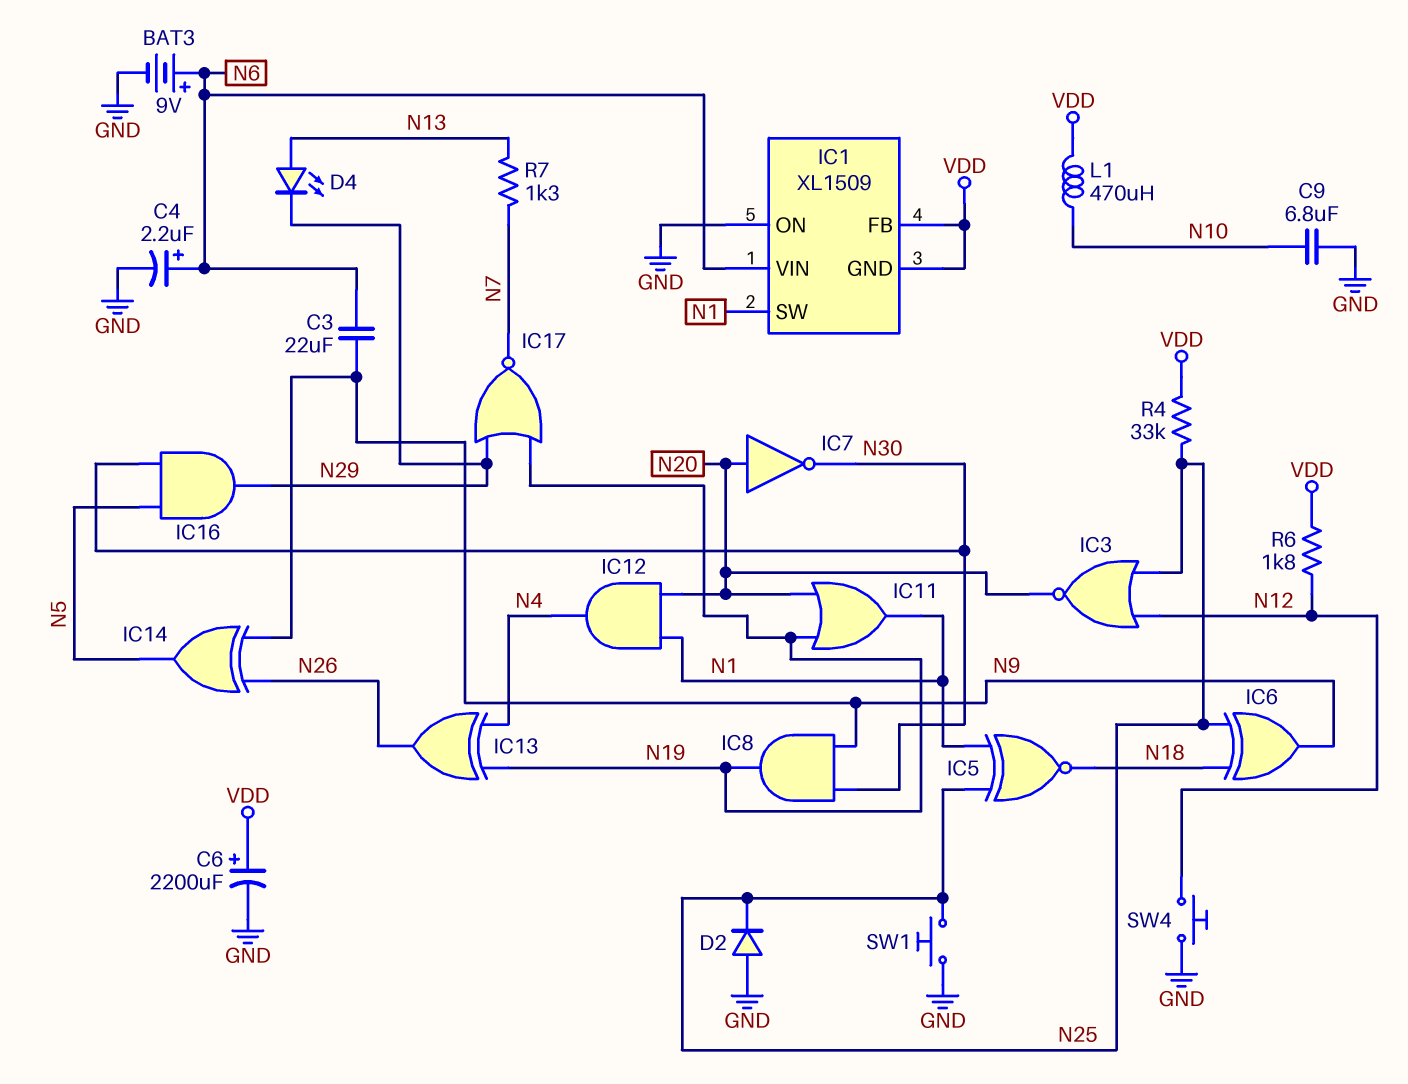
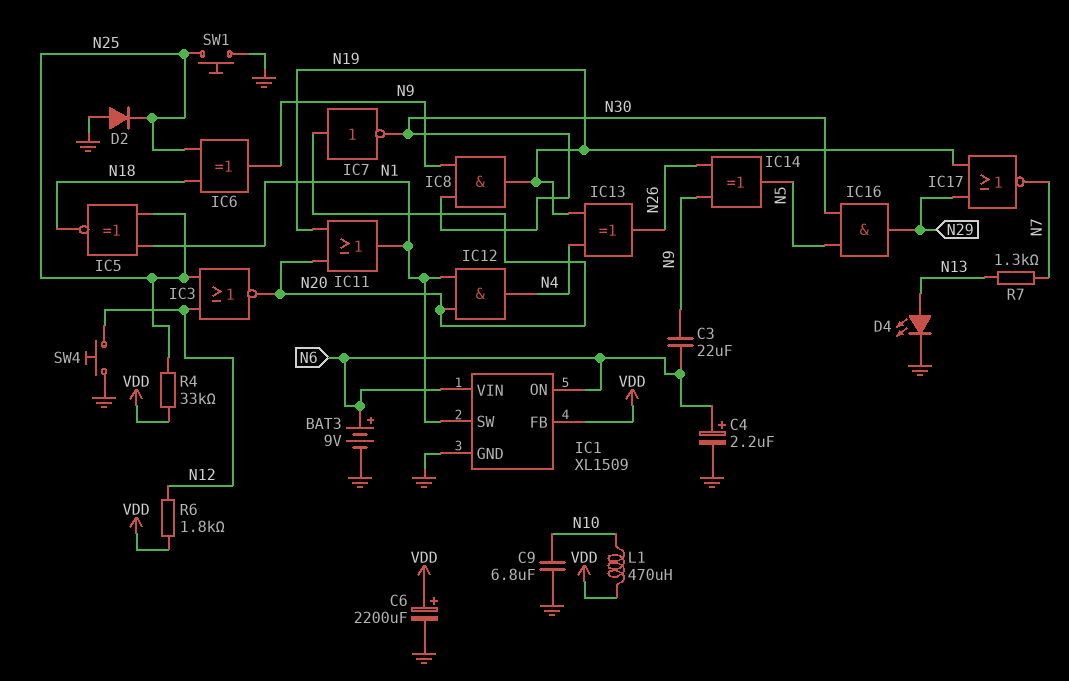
D4: LED (A N13, K N29) -> LED (A N13, K GND)
IC1 pin GND: VDD -> GND
IC1 pin ON: GND -> N6

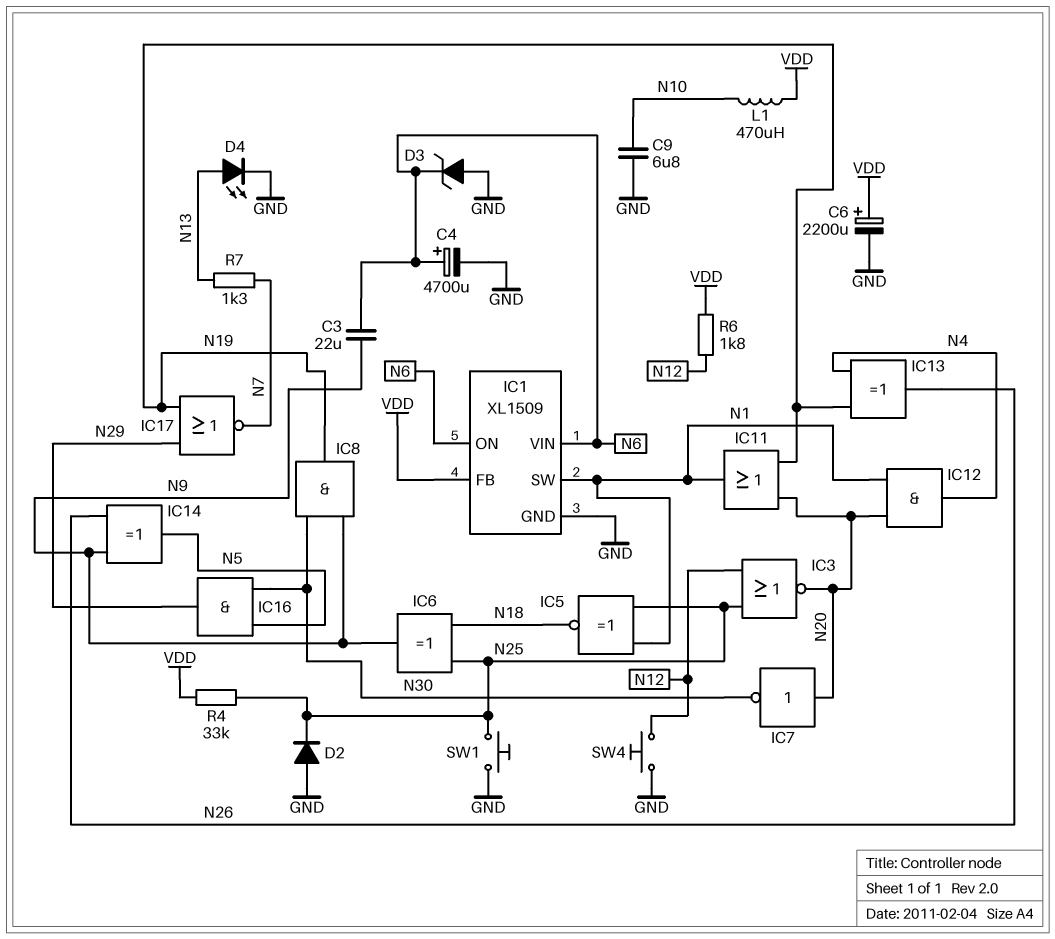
BAT3: 9V (plus N6, minus GND) -> none
C4: 2.2uF (plus N6, minus GND) -> 4700uF (plus N6, minus GND)
D3: none -> zener (A GND, K N6)

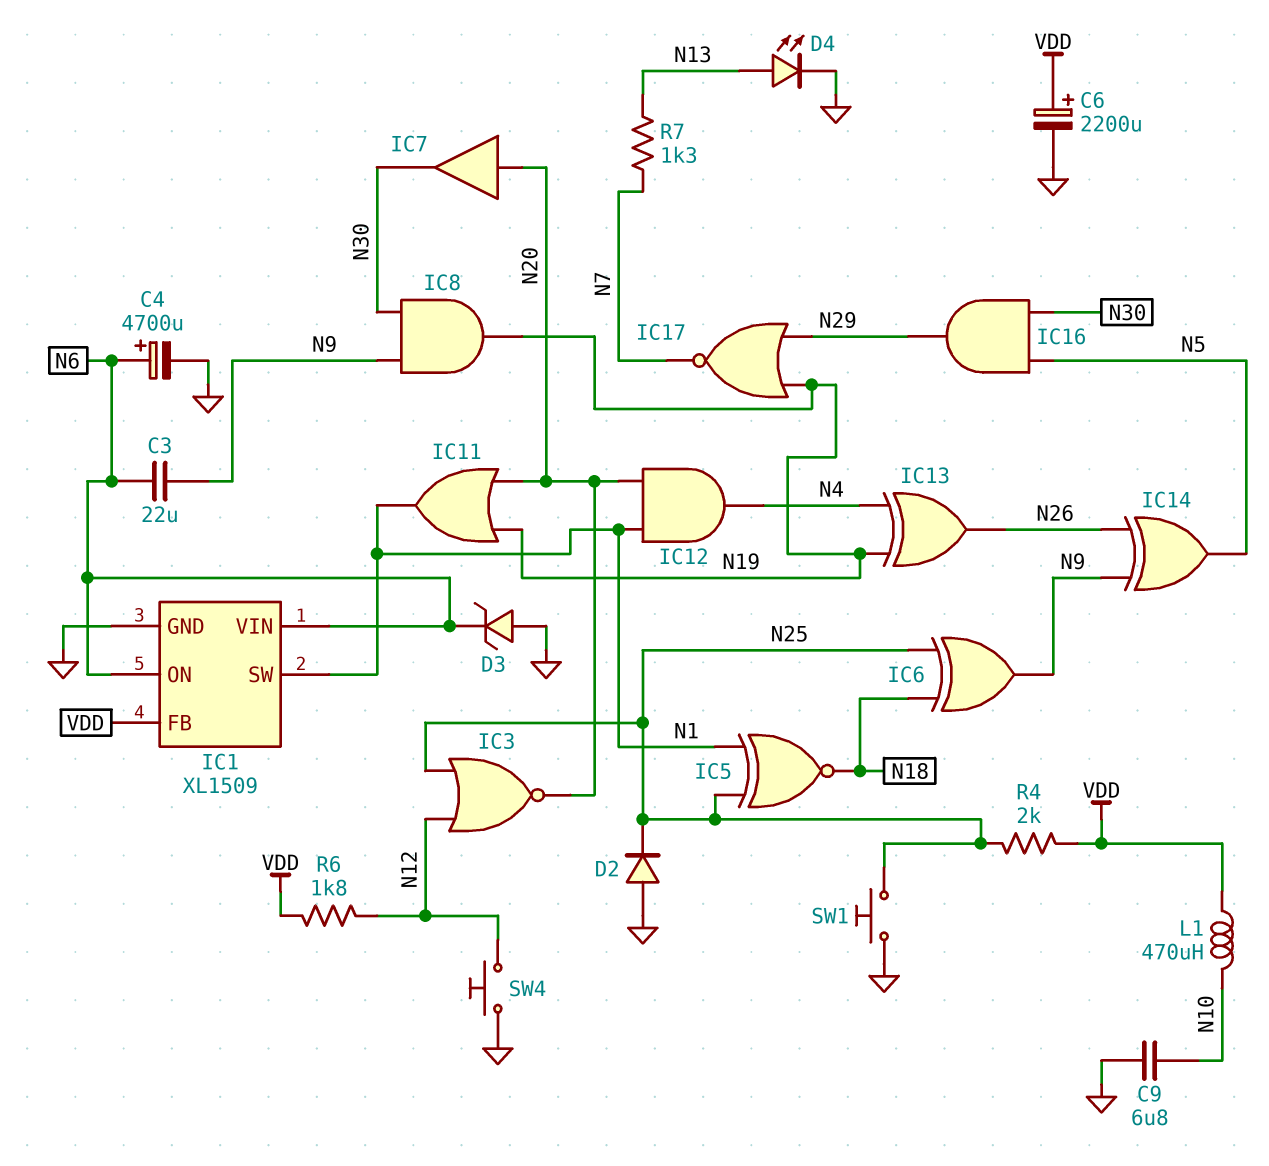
IC7: NOT (in N20, out N30) -> buffer (in N20, out N30)
R4: 33k (N25, VDD) -> 2k (N25, VDD)

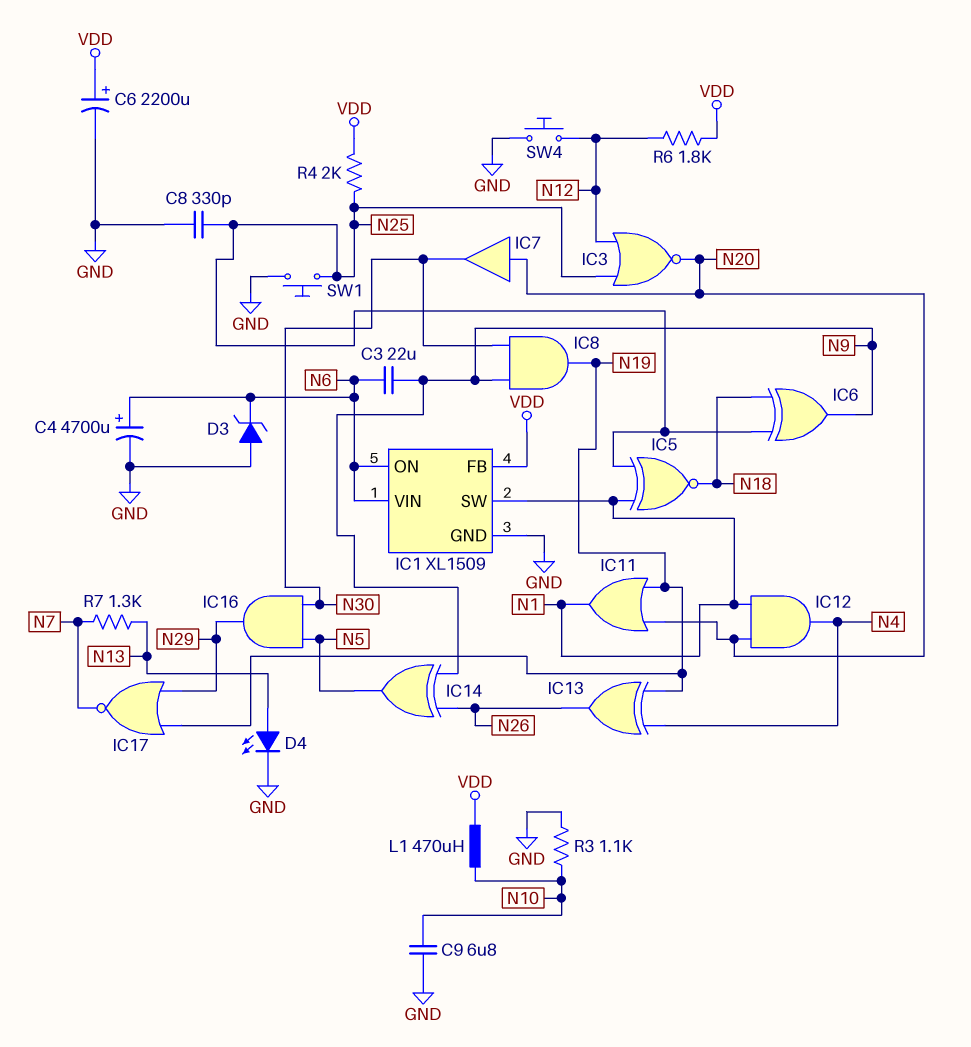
C8: none -> 330pF (GND, N25)
D2: diode (A GND, K N25) -> none
R3: none -> 1.1k (GND, N10)

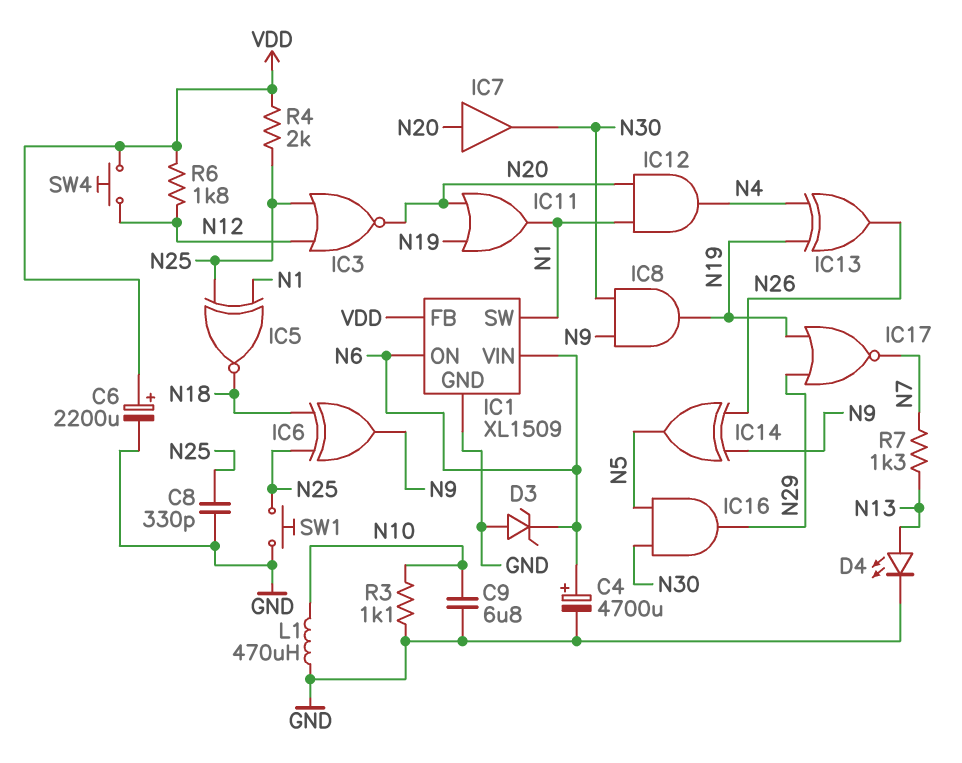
C3: 22uF (N6, N9) -> none
L1: 470uH (N10, VDD) -> 470uH (GND, N10)
SW4: button (GND, N12) -> button (N12, VDD)

